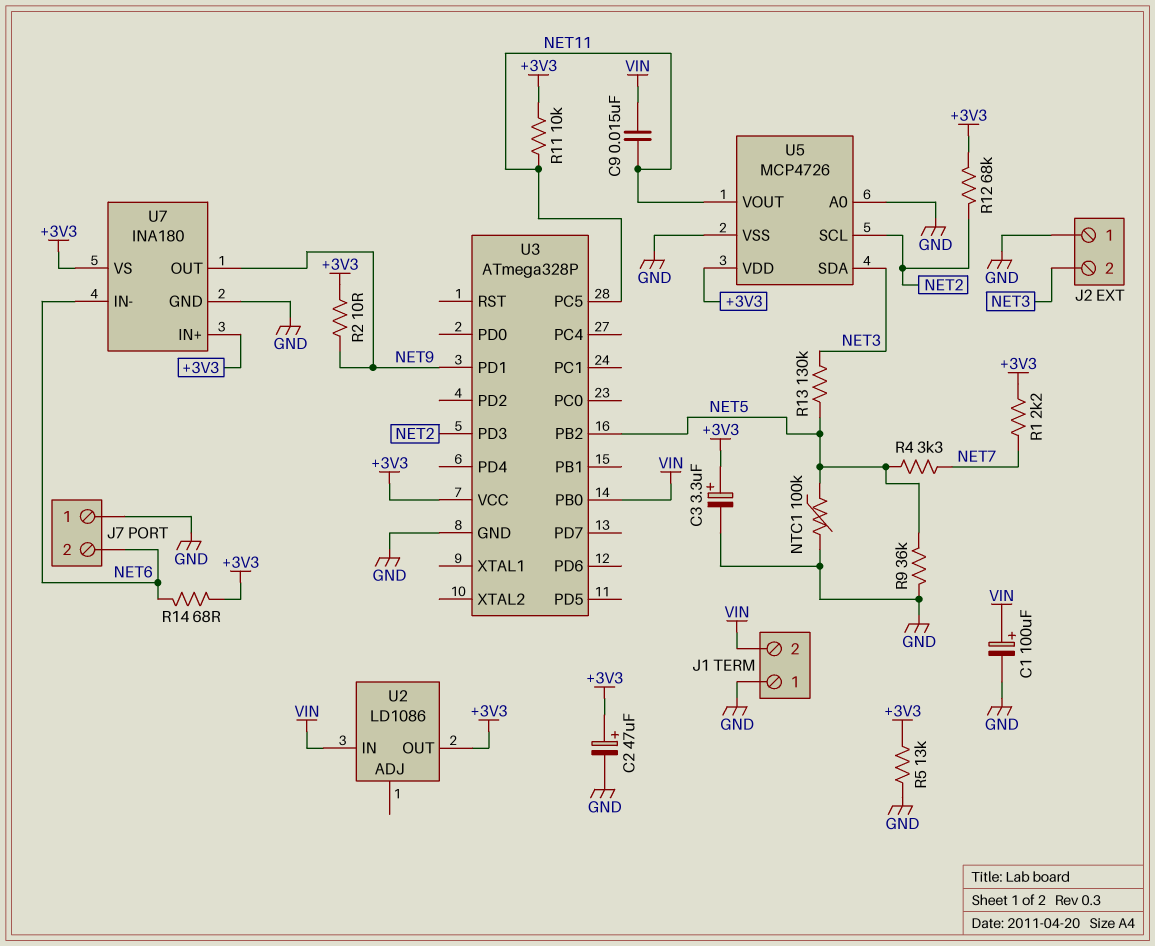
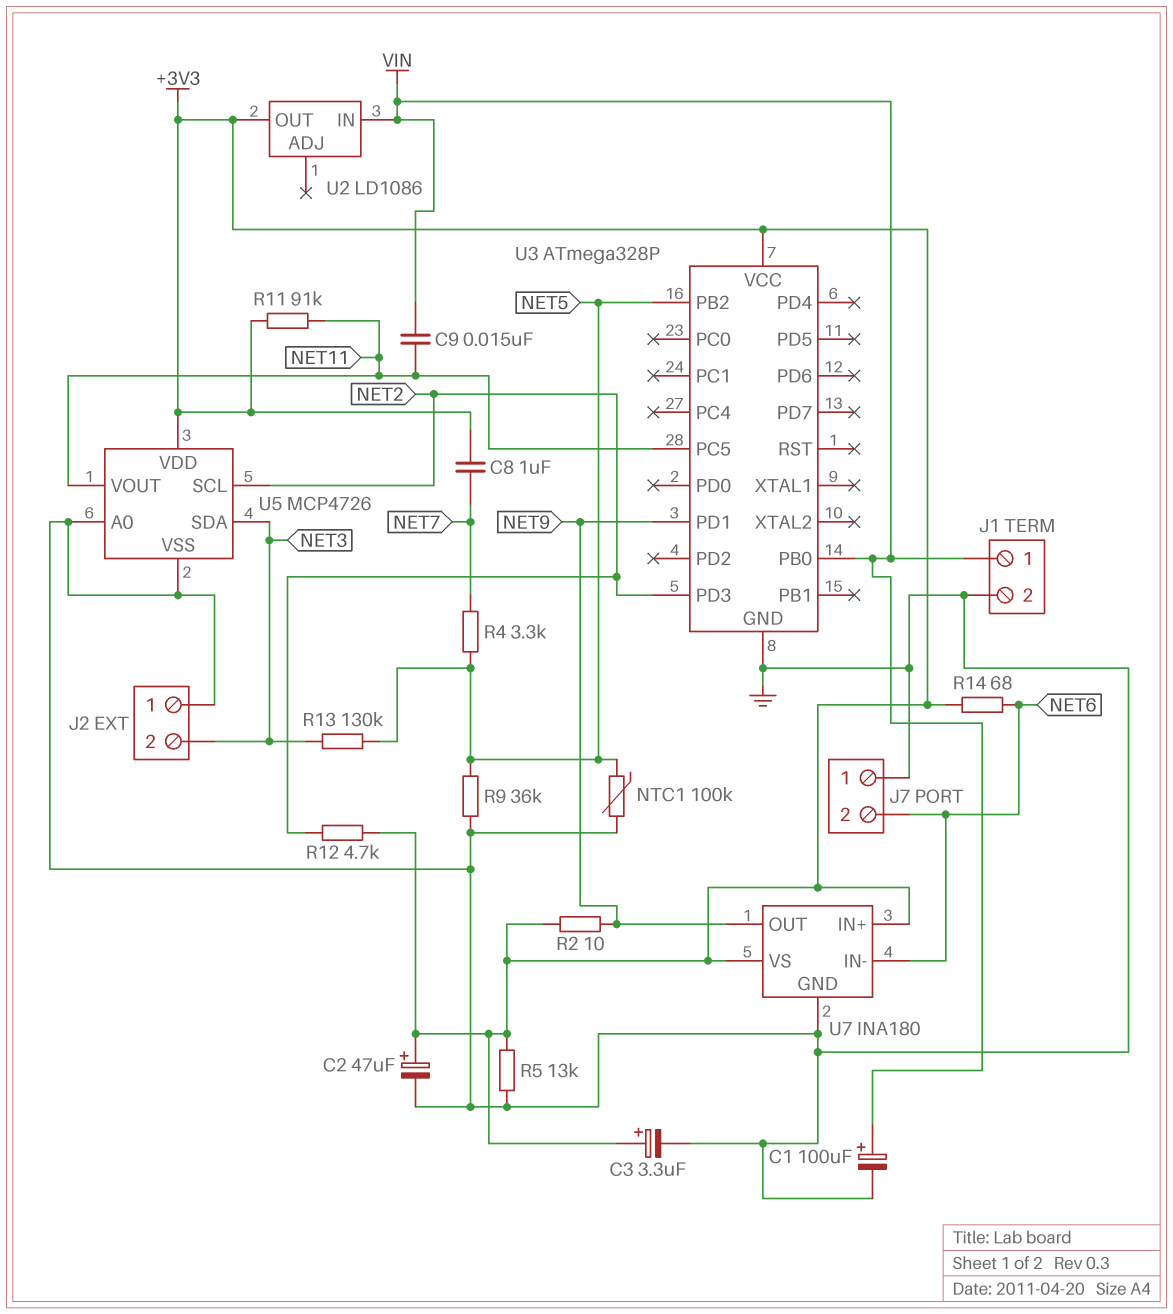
C8: none -> 1uF (+3V3, NET7)
J1 pin 1: GND -> VIN
J1 pin 2: VIN -> GND
R1: 2.2k (+3V3, NET7) -> none
R11: 10k (+3V3, NET11) -> 91k (+3V3, NET11)
R12: 68k (+3V3, NET2) -> 4.7k (+3V3, NET2)

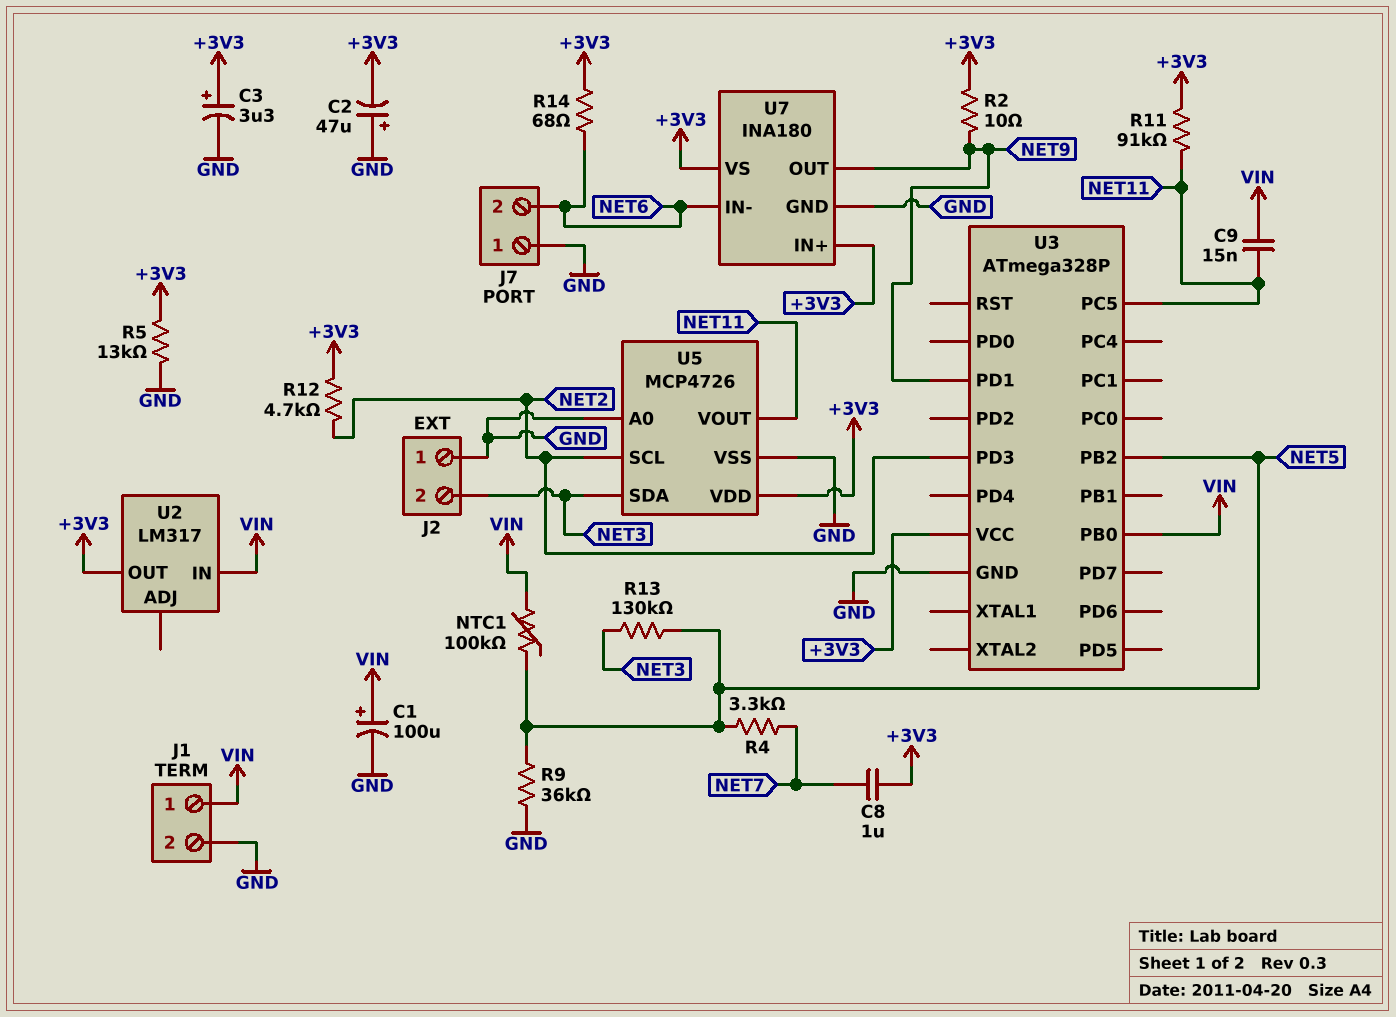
C2: 47uF (plus +3V3, minus GND) -> 47uF (plus GND, minus +3V3)
NTC1: 100k (GND, NET5) -> 100k (NET5, VIN)
U2: LD1086 -> LM317

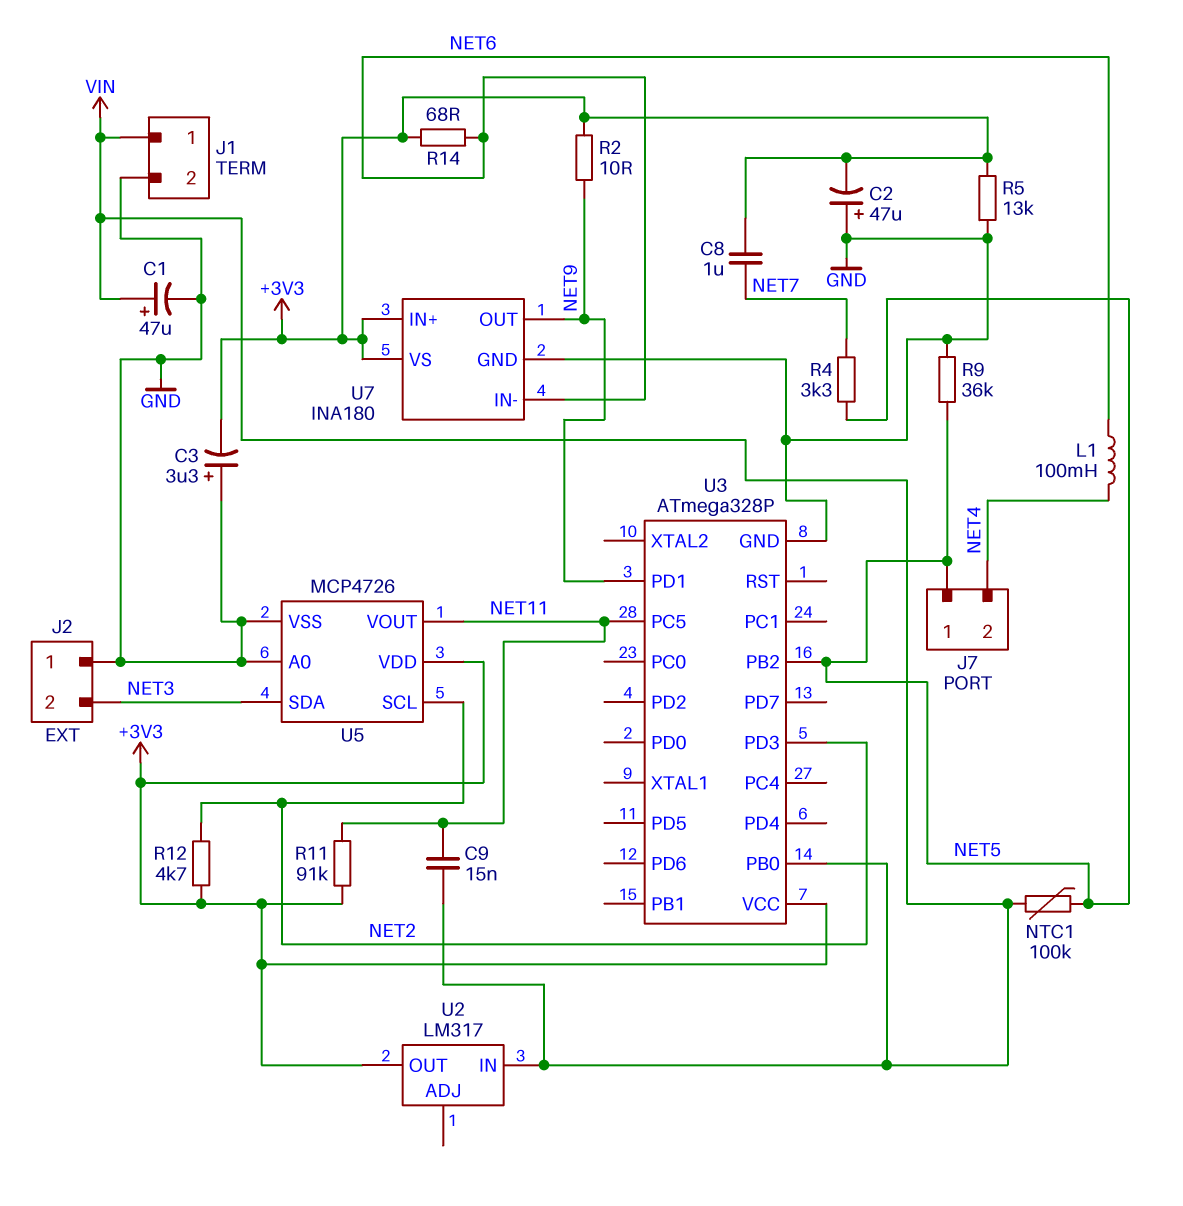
C1: 100uF (plus VIN, minus GND) -> 47uF (plus VIN, minus GND)
C3: 3.3uF (plus +3V3, minus GND) -> 3.3uF (plus GND, minus +3V3)
J7 pin 1: GND -> NET5
J7 pin 2: NET6 -> NET4
L1: none -> 100mH (NET4, NET6)
R13: 130k (NET3, NET5) -> none

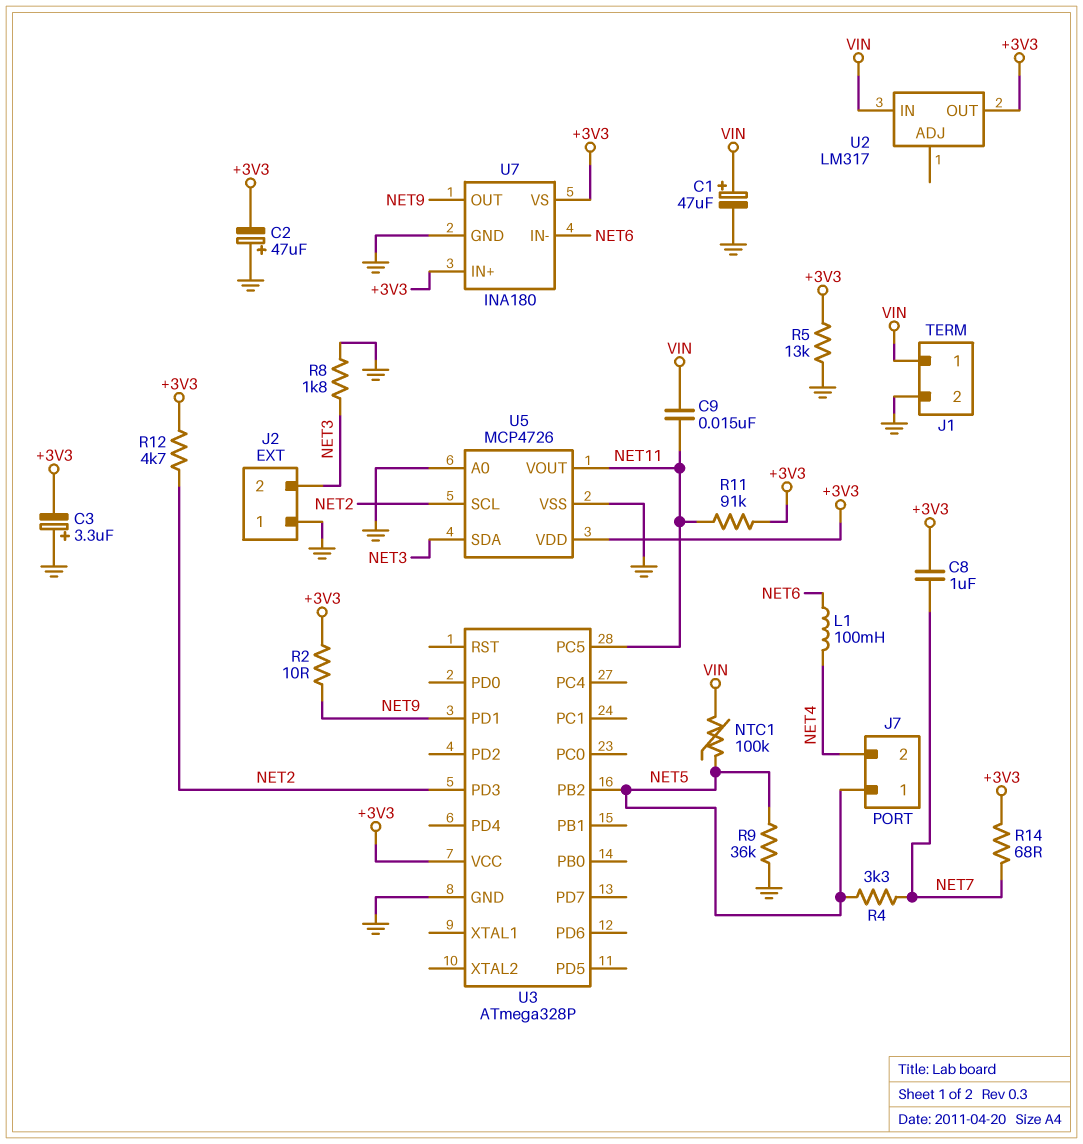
R8: none -> 1.8k (GND, NET3)
R14: 68 (+3V3, NET6) -> 68 (+3V3, NET7)
U3 pin PB0: VIN -> none

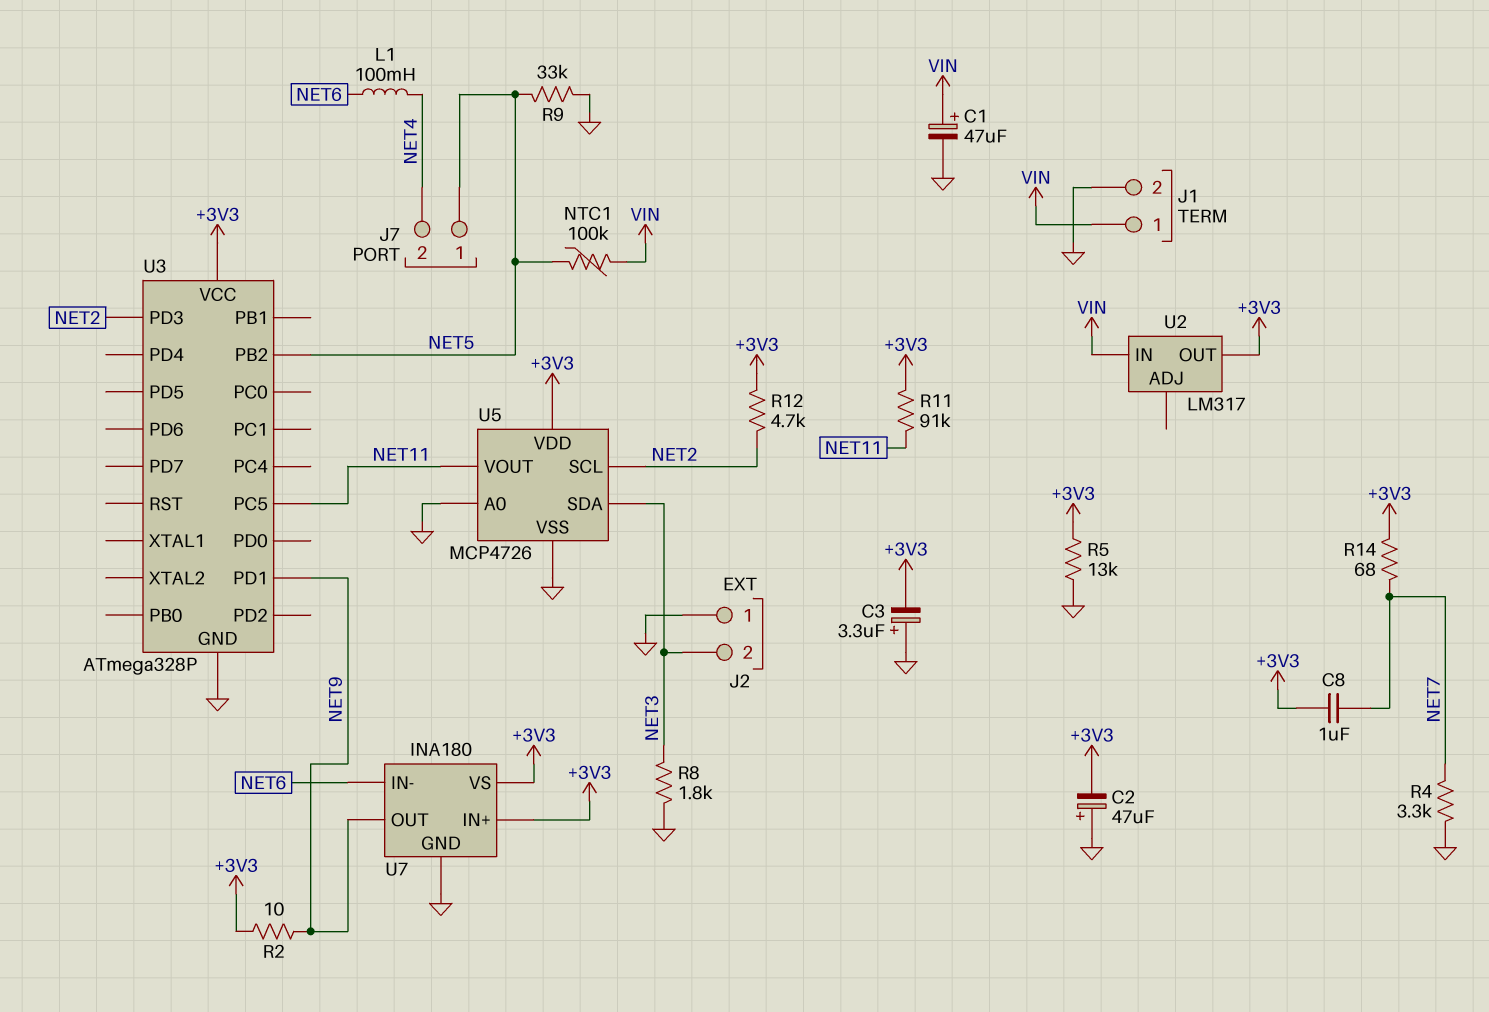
C9: 15nF (NET11, VIN) -> none
R4: 3.3k (NET5, NET7) -> 3.3k (GND, NET7)
R9: 36k (GND, NET5) -> 33k (GND, NET5)

